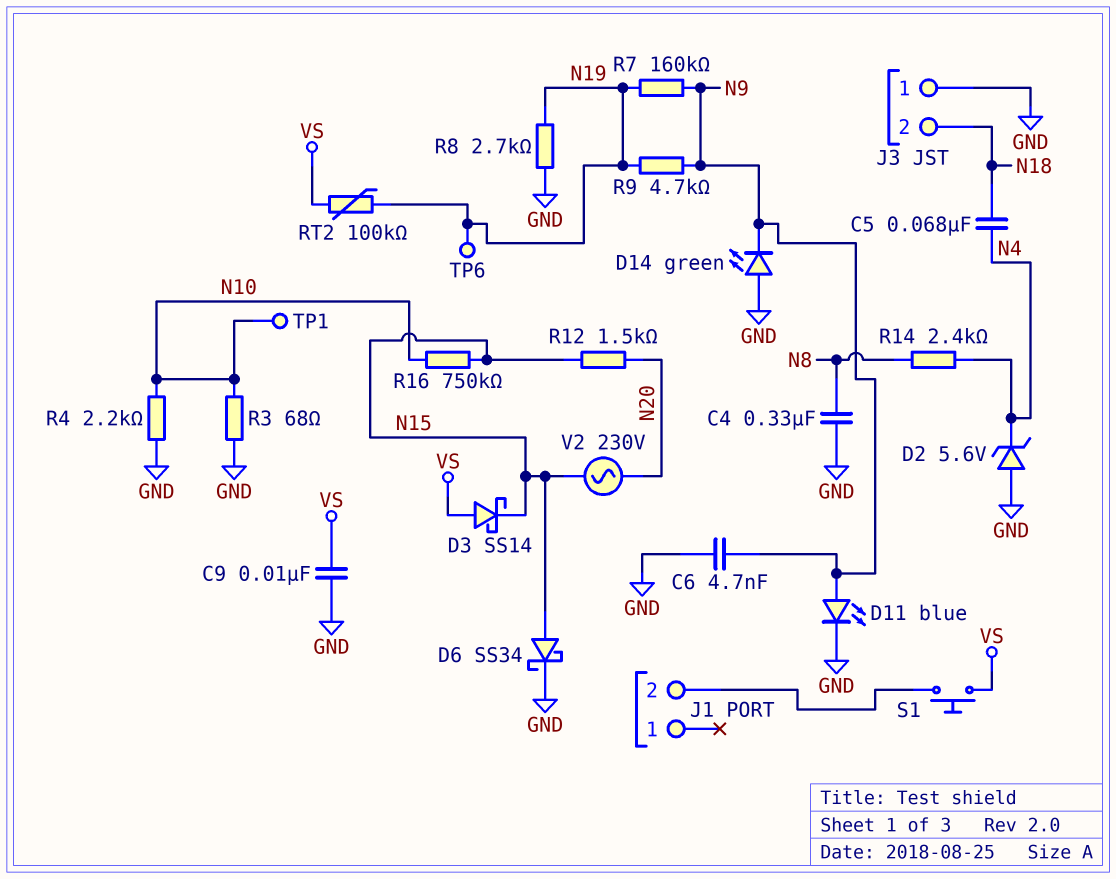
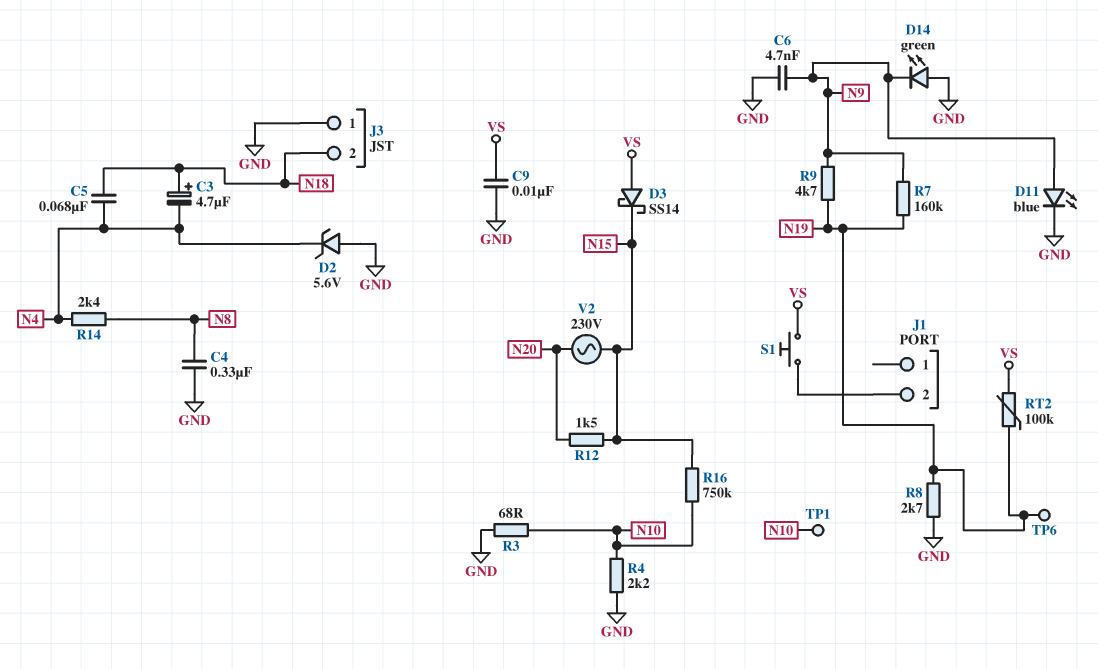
C3: none -> 4.7uF (plus N18, minus N4)
D6: schottky SS34 (A N15, K GND) -> none

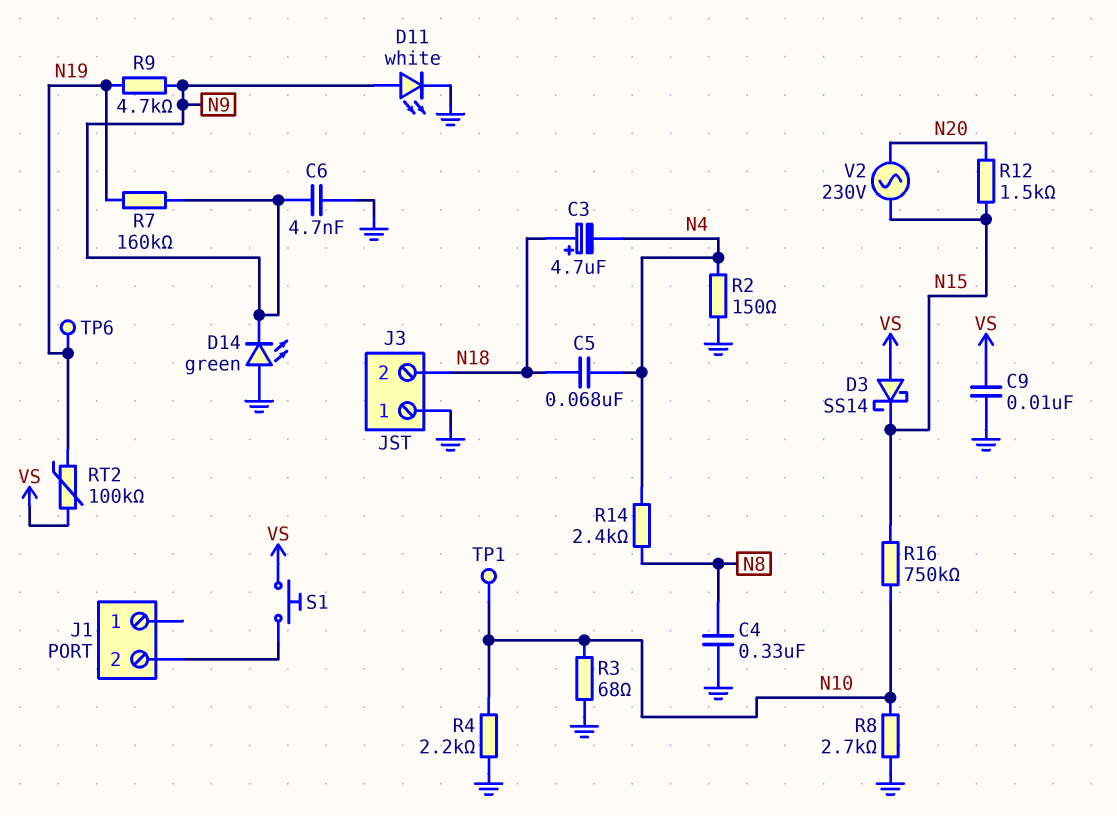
D2: zener 5.6V (A GND, K N4) -> none
D11: LED blue (A N9, K GND) -> LED white (A N9, K GND)
R2: none -> 150 (GND, N4)
R8: 2.7k (GND, N19) -> 2.7k (GND, N10)

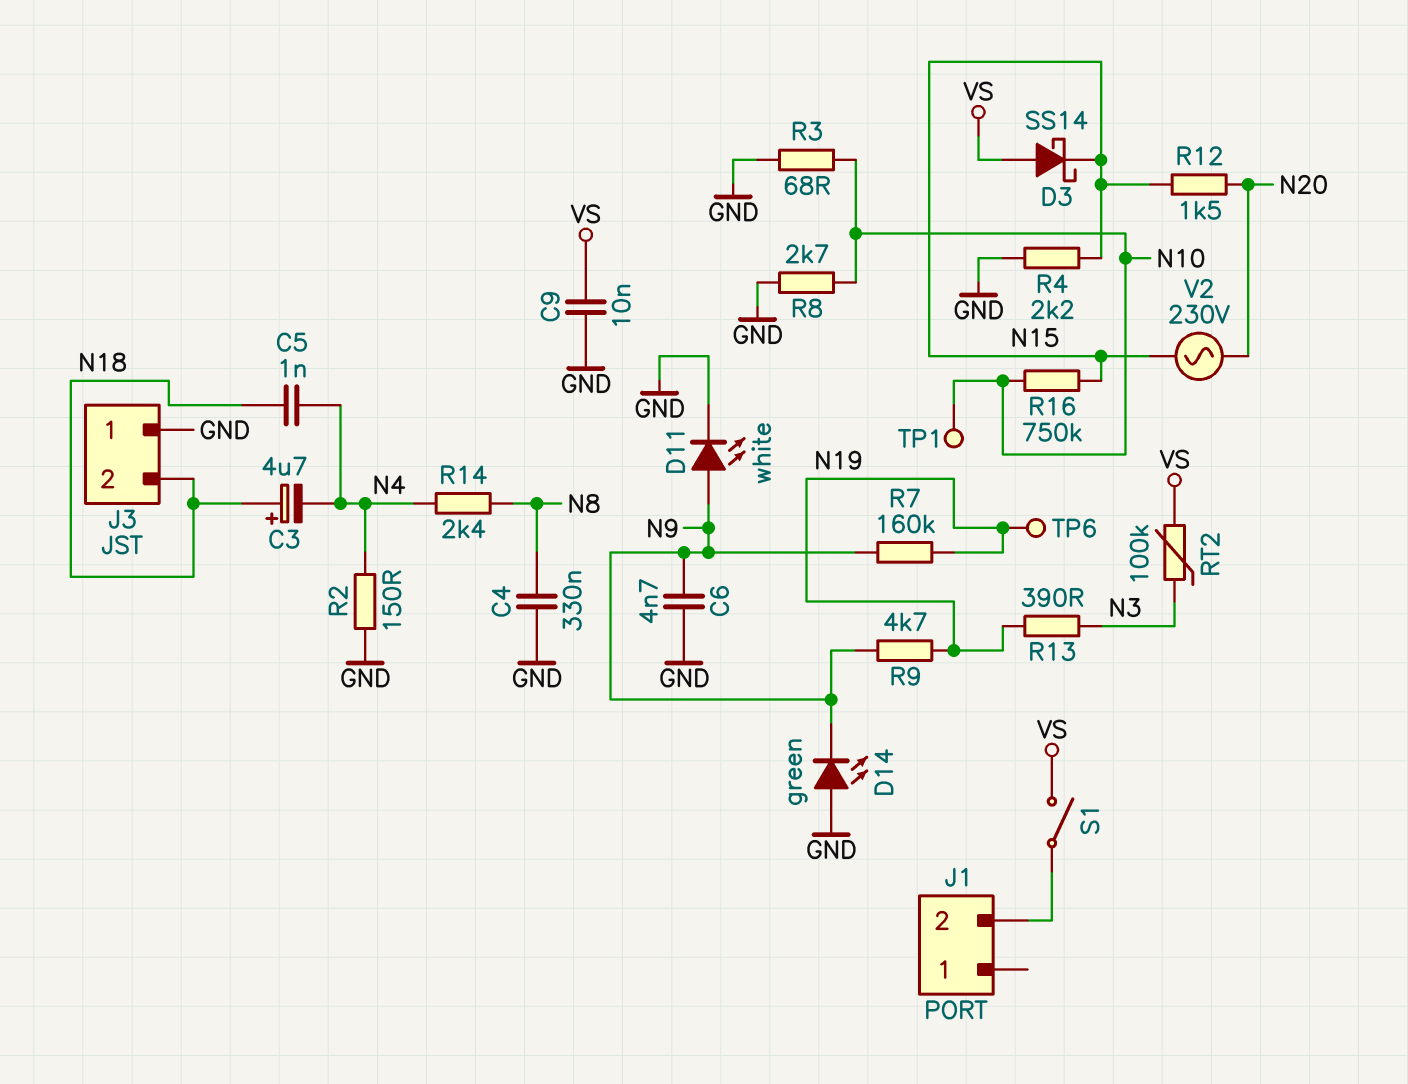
C5: 68nF (N4, N18) -> 1nF (N4, N18)
R4: 2.2k (GND, N10) -> 2.2k (GND, N15)
R13: none -> 390 (N3, N19)
RT2: 100k (N19, VS) -> 100k (N3, VS)
S1: button (J1/2, VS) -> switch (J1/2, VS)

